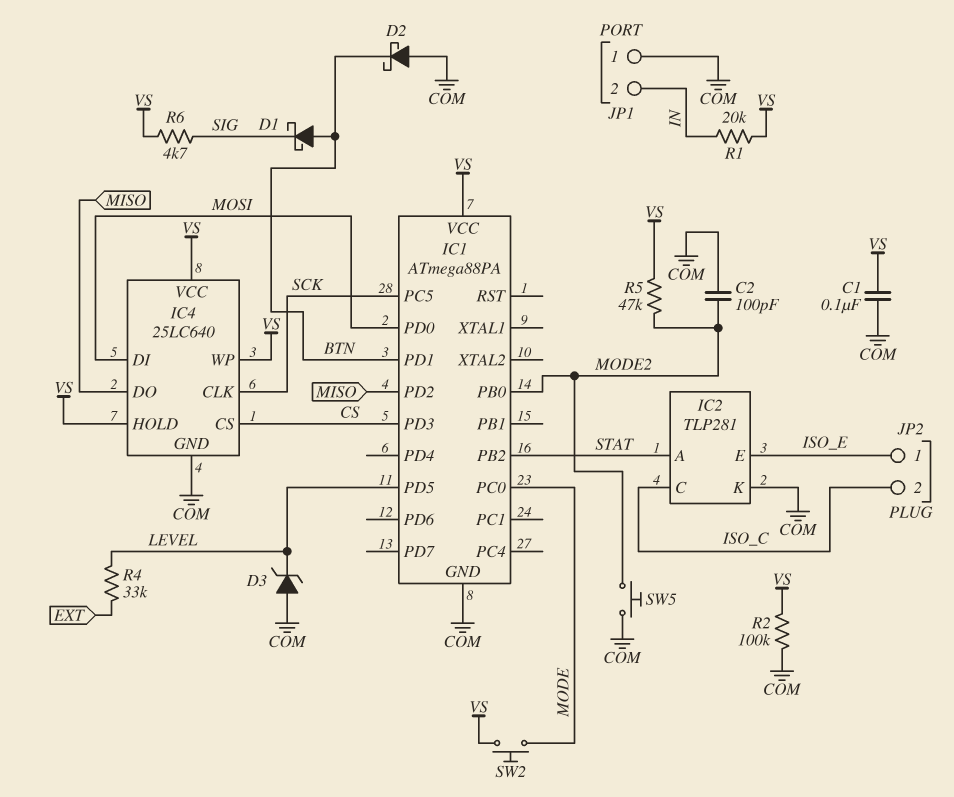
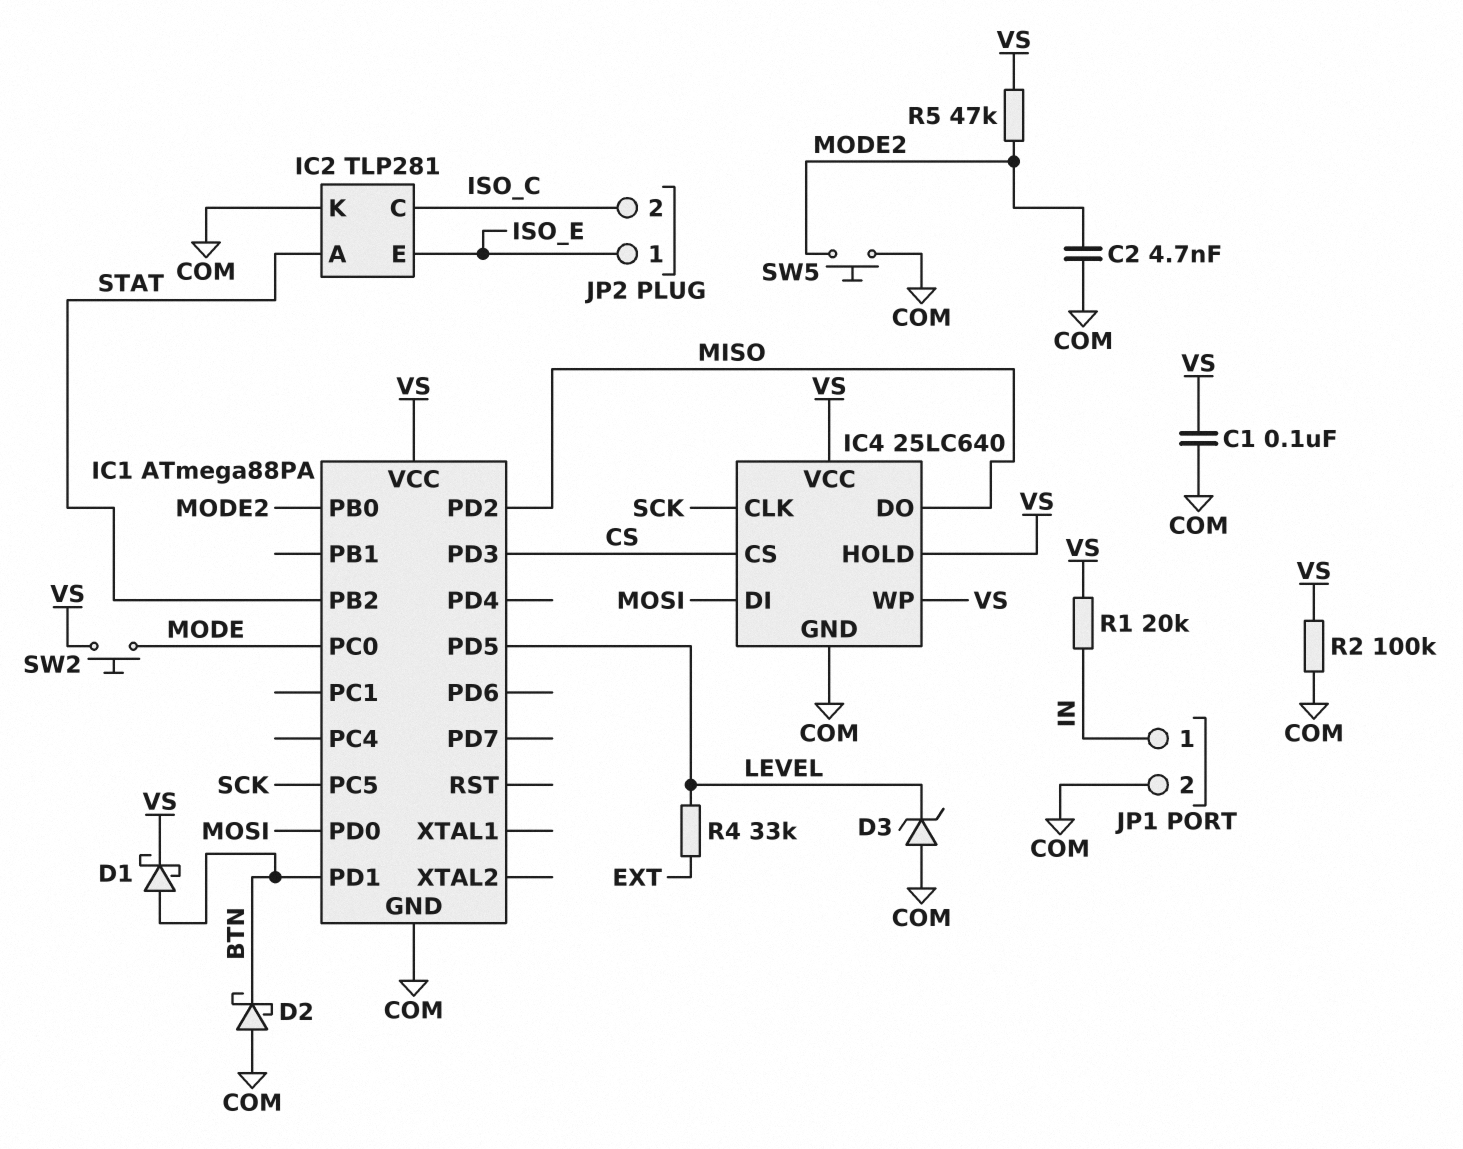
C2: 100pF (COM, MODE2) -> 4.7nF (COM, MODE2)
D1: schottky (A BTN, K SIG) -> schottky (A BTN, K VS)
JP1 pin 1: COM -> IN
JP1 pin 2: IN -> COM
R6: 4.7k (SIG, VS) -> none

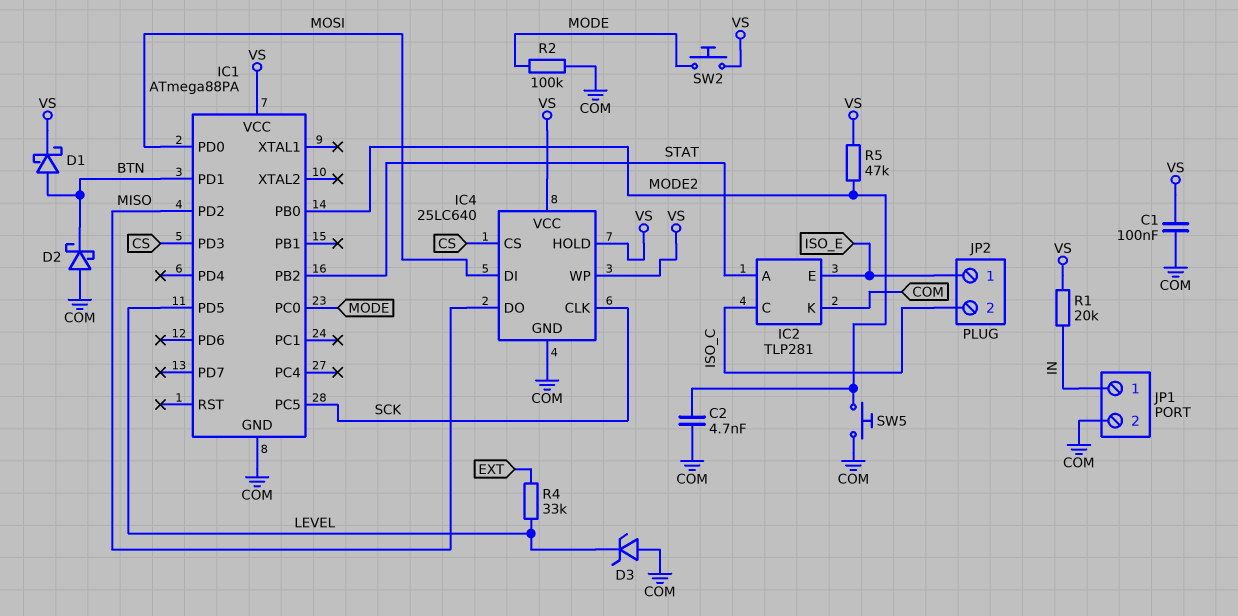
R2: 100k (COM, VS) -> 100k (COM, MODE)

